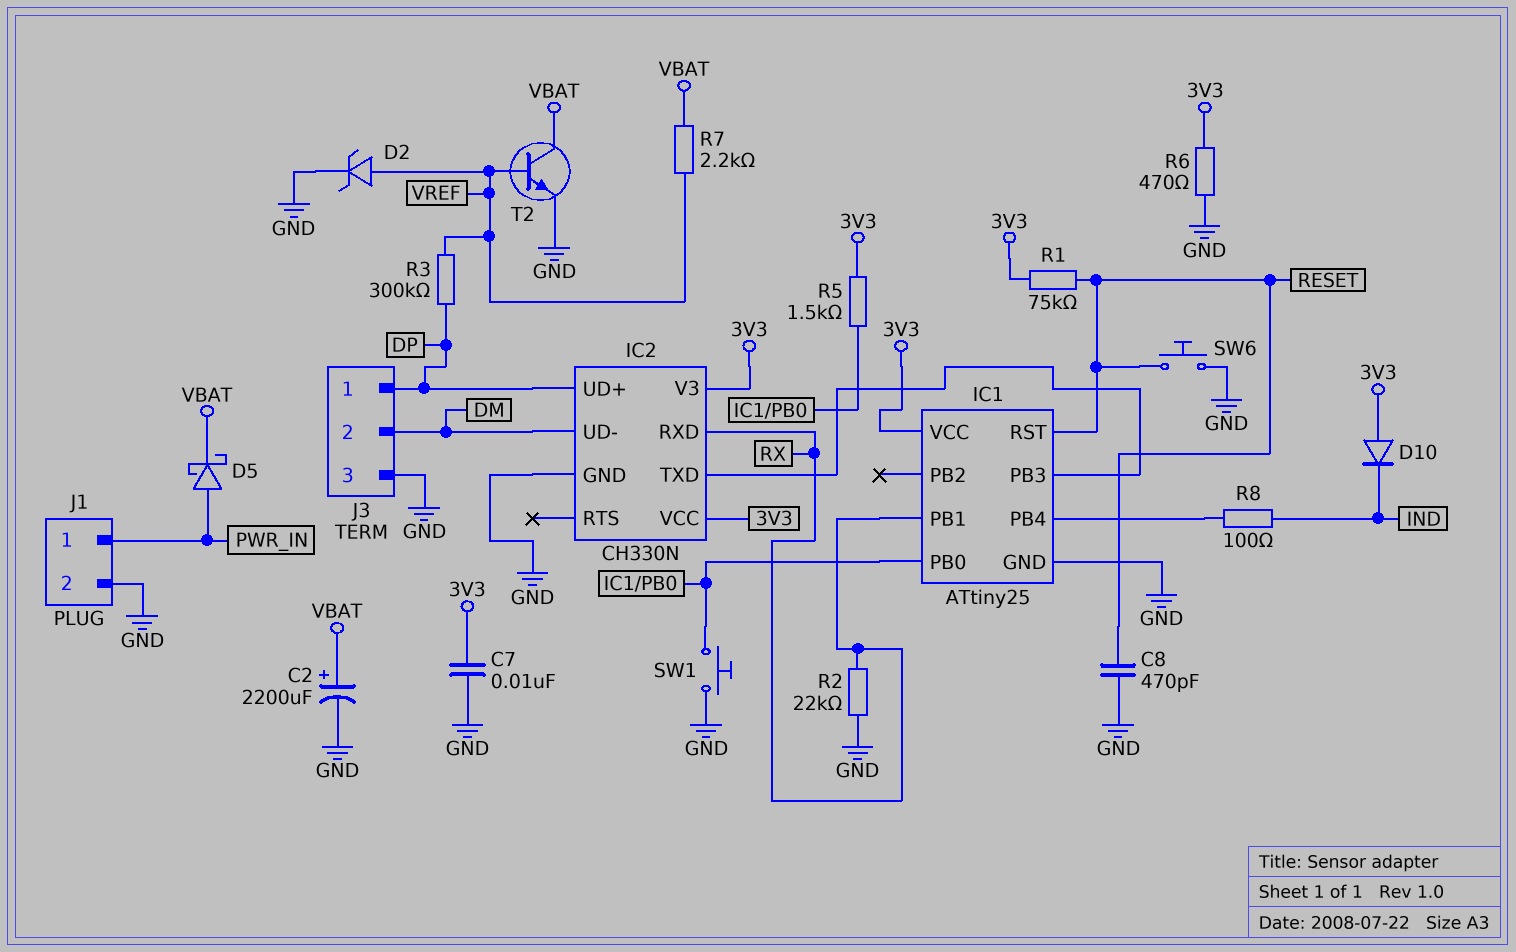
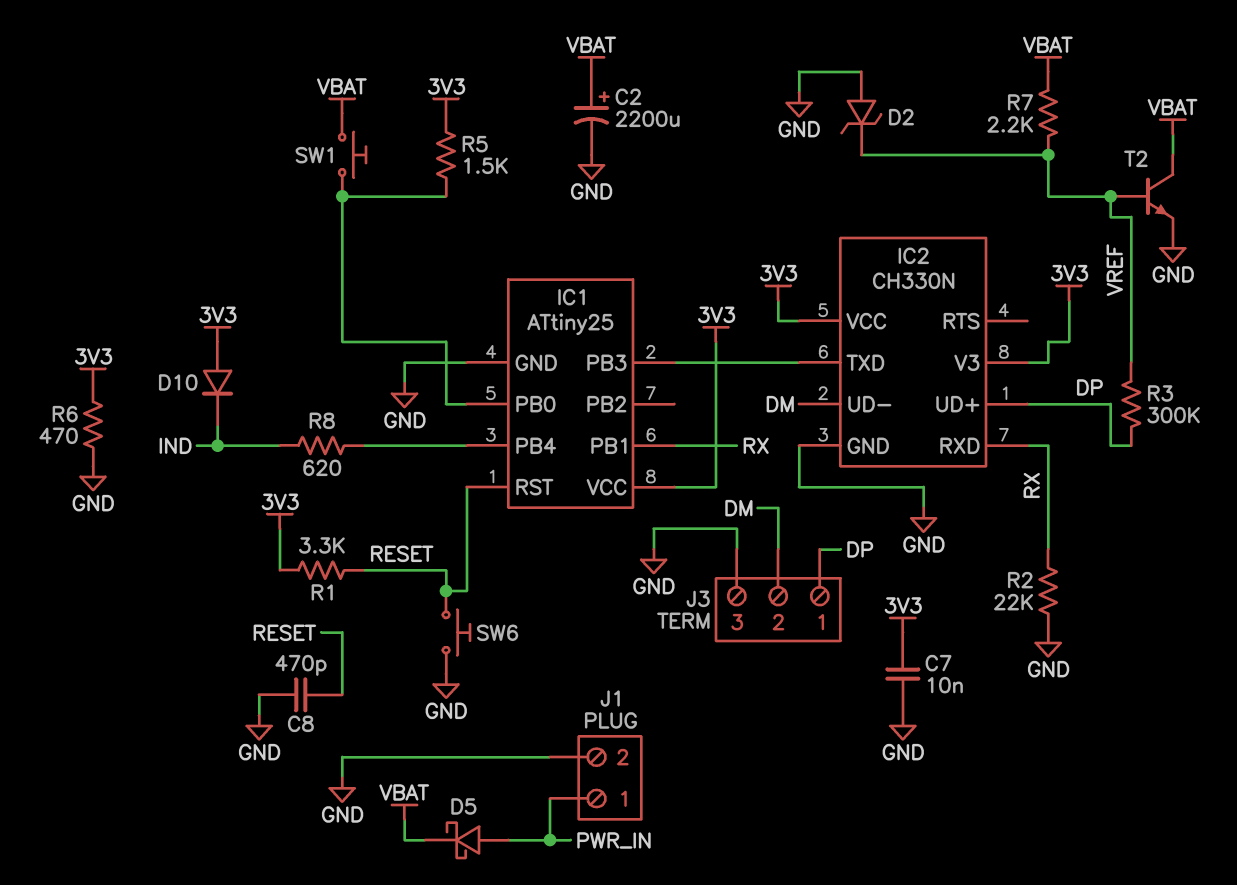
D2: zener (A VREF, K GND) -> zener (A GND, K VREF)
R1: 75k (3V3, RESET) -> 3.3k (3V3, RESET)
R8: 100 (IC1/PB4, IND) -> 620 (IC1/PB4, IND)
SW1: button (GND, IC1/PB0) -> button (IC1/PB0, VBAT)

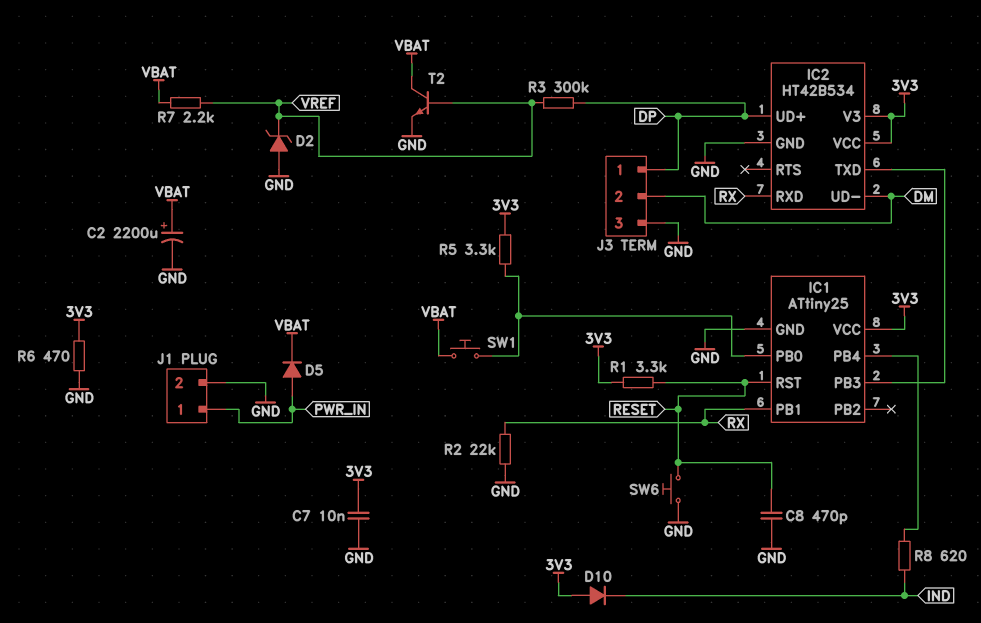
D5: schottky (A PWR_IN, K VBAT) -> diode (A PWR_IN, K VBAT)
IC2: CH330N -> HT42B534
R5: 1.5k (3V3, IC1/PB0) -> 3.3k (3V3, IC1/PB0)

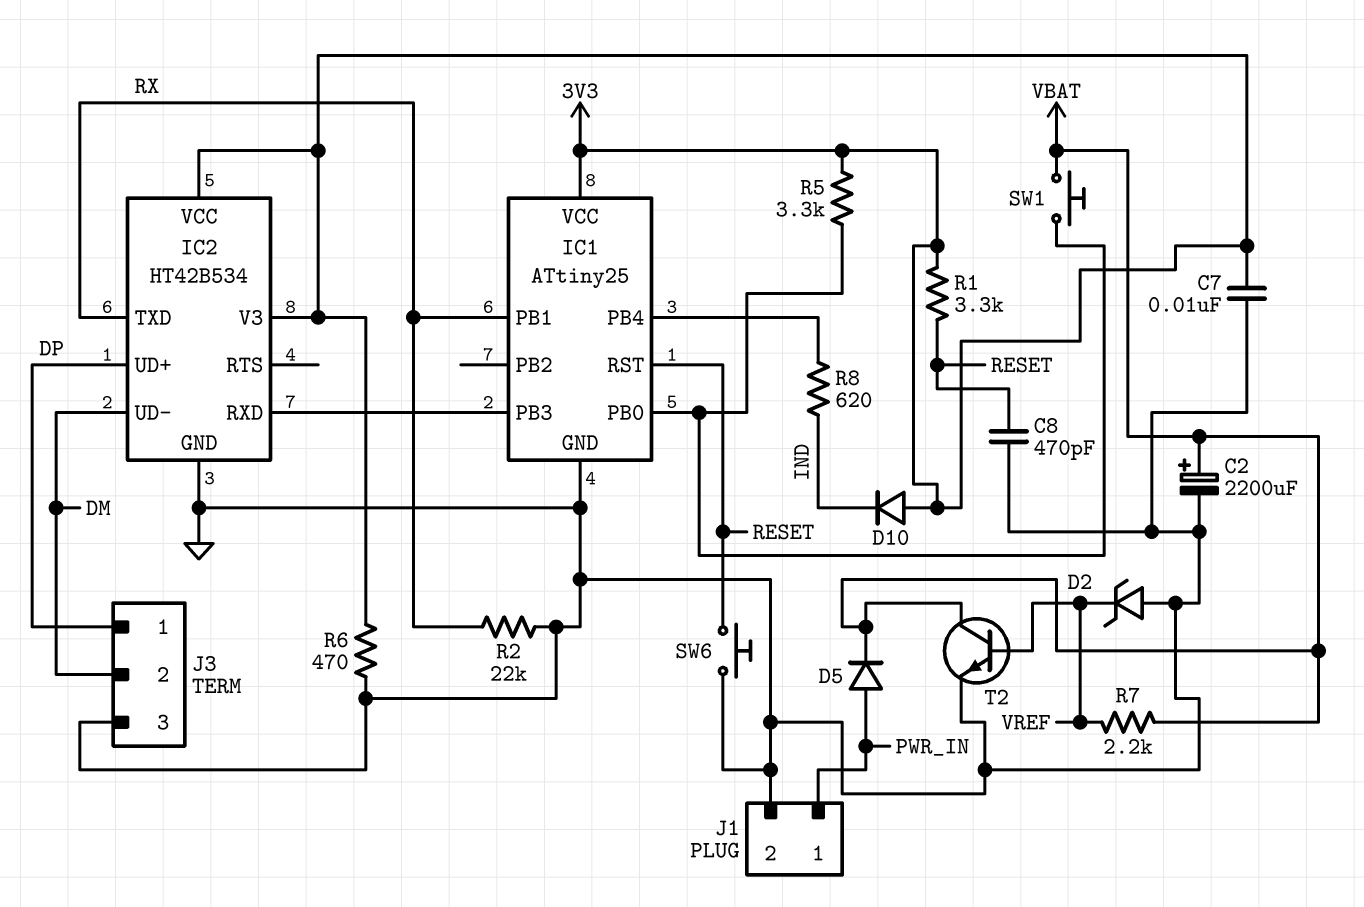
IC2 pin RXD: RX -> IC1/PB3
IC2 pin TXD: IC1/PB3 -> RX
R3: 300k (DP, VREF) -> none

